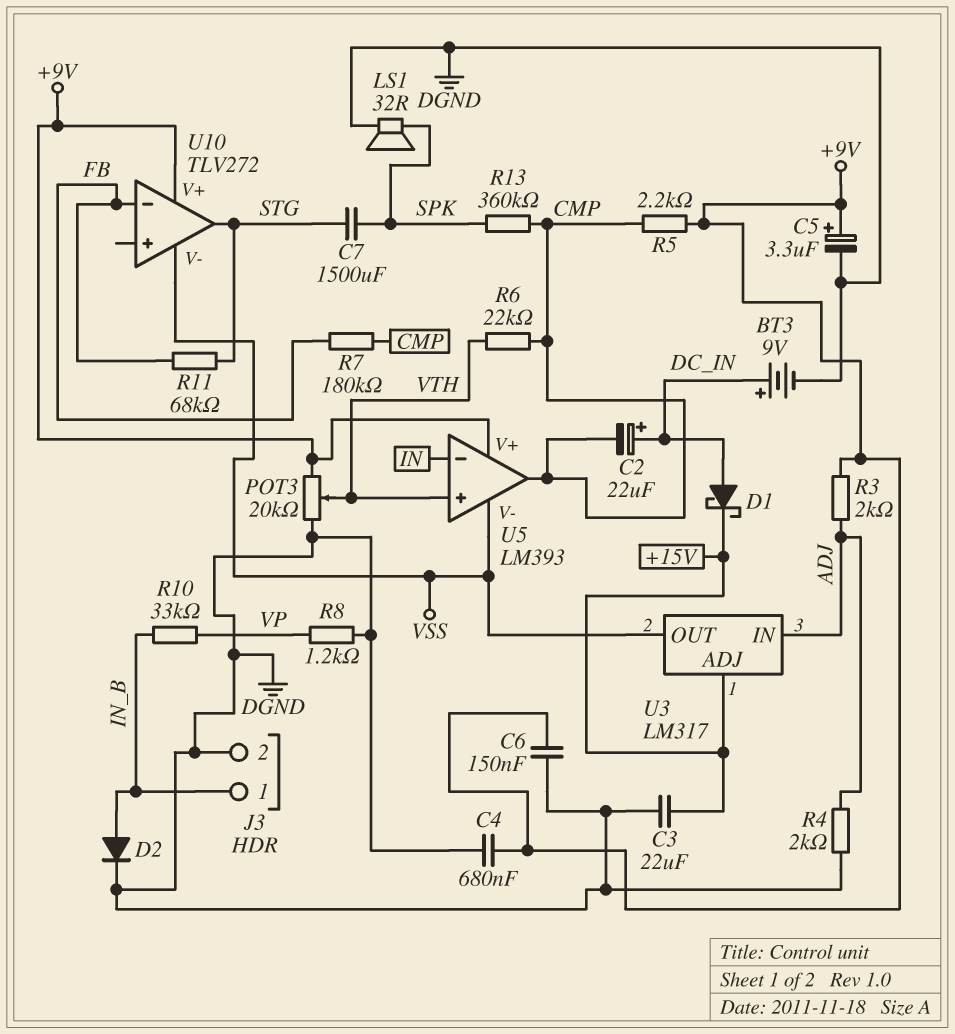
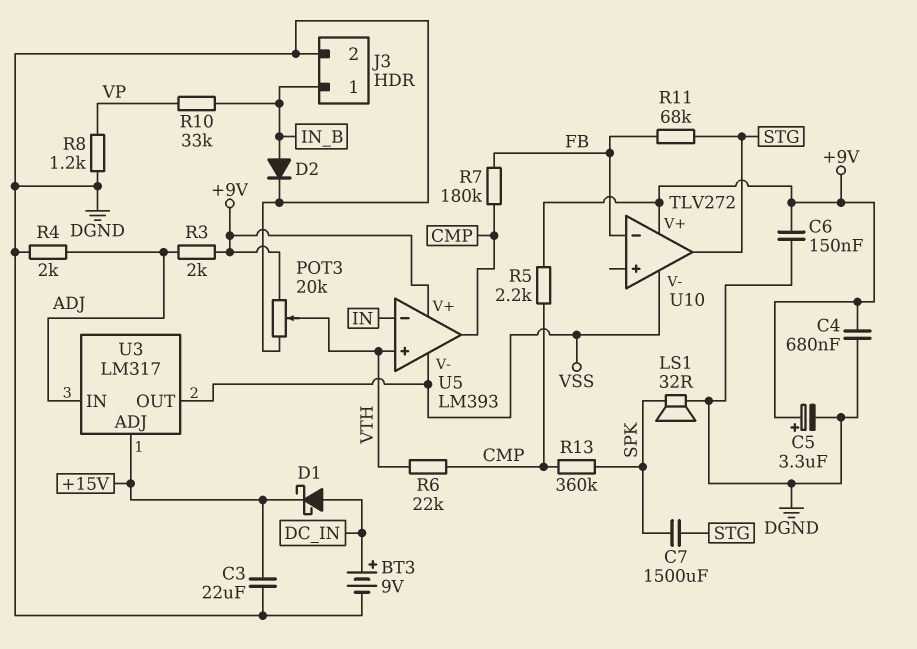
C2: 22uF (plus DC_IN, minus CMP) -> none

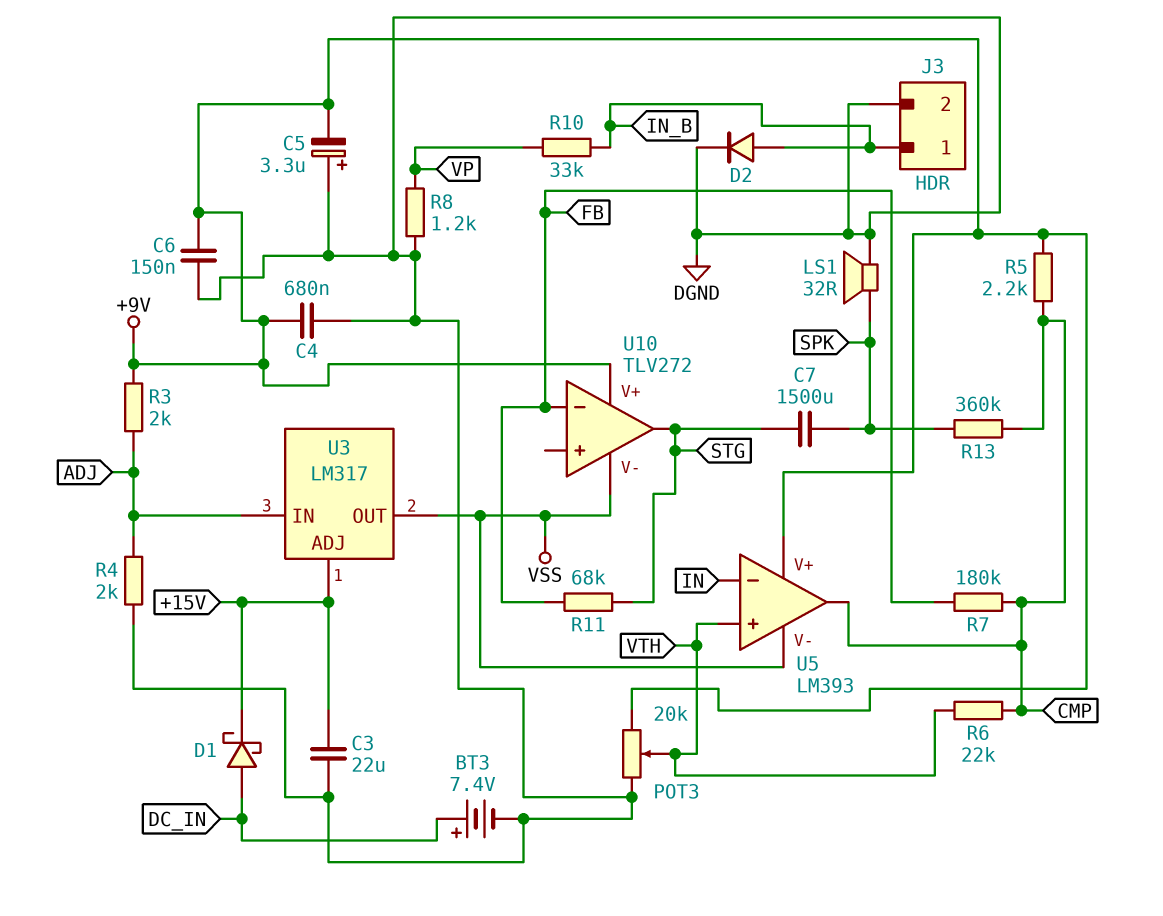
BT3: 9V (plus DC_IN, minus DGND) -> 7.4V (plus DC_IN, minus DGND)
C5: 3.3uF (plus +9V, minus DGND) -> 3.3uF (plus DGND, minus +9V)

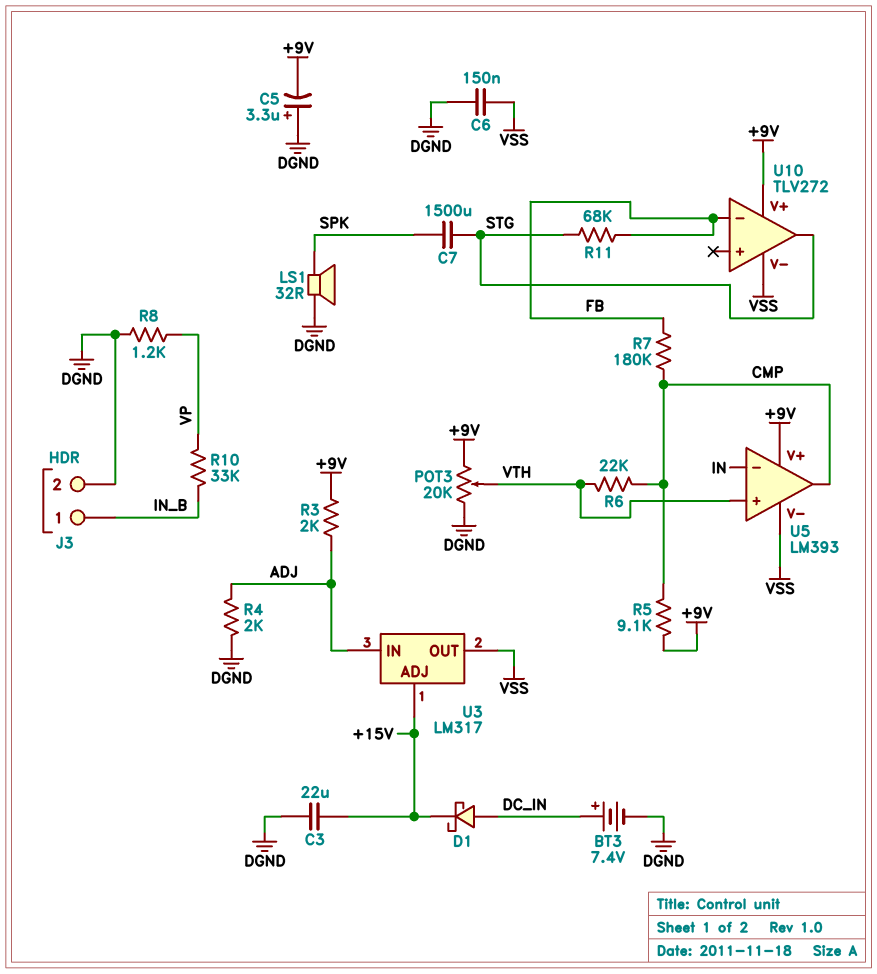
C4: 680nF (+9V, DGND) -> none
C6: 150nF (+9V, DGND) -> 150nF (DGND, VSS)
D2: diode (A IN_B, K DGND) -> none
R5: 2.2k (+9V, CMP) -> 9.1k (+9V, CMP)
R13: 360k (CMP, SPK) -> none

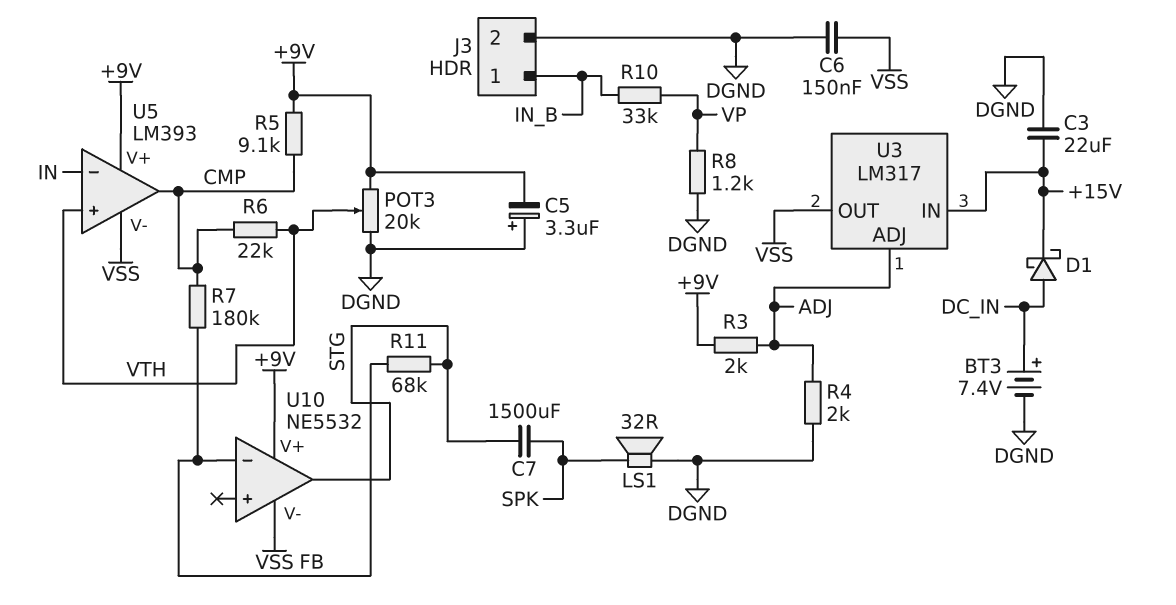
U3 pin ADJ: +15V -> ADJ
U3 pin IN: ADJ -> +15V
U10: TLV272 -> NE5532

